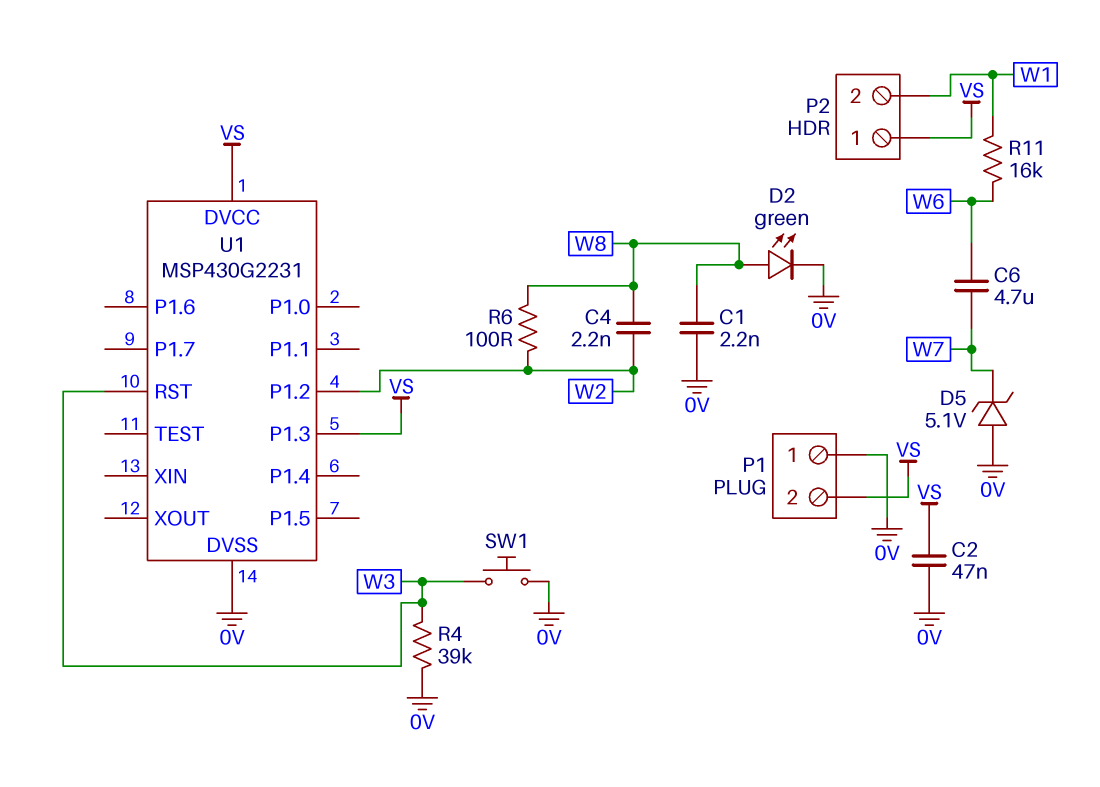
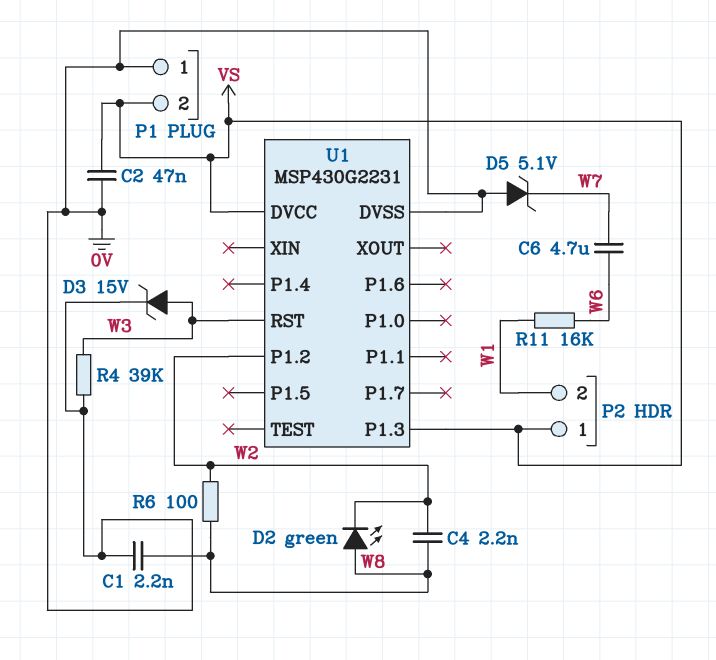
D2: LED green (A W8, K 0V) -> LED green (A W8, K W2)
D3: none -> zener 15V (A W3, K 0V)
SW1: button (0V, W3) -> none

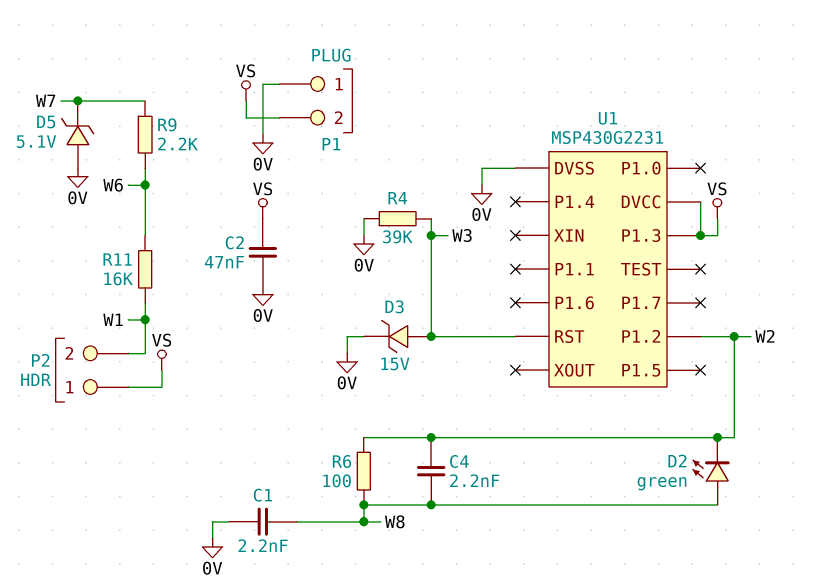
C6: 4.7uF (W6, W7) -> none
R9: none -> 2.2k (W6, W7)

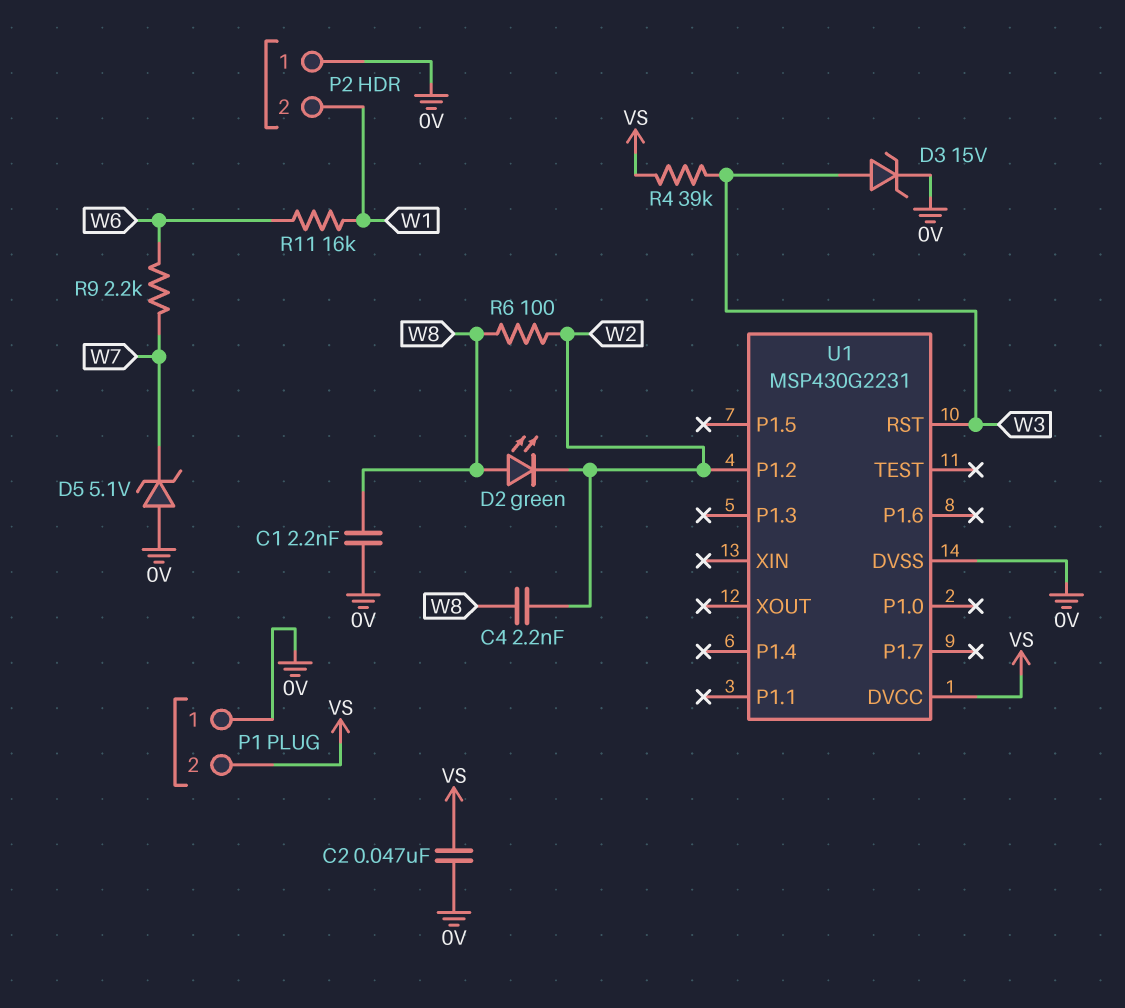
P2 pin 1: VS -> 0V
R4: 39k (0V, W3) -> 39k (VS, W3)
U1 pin P1.3: VS -> none

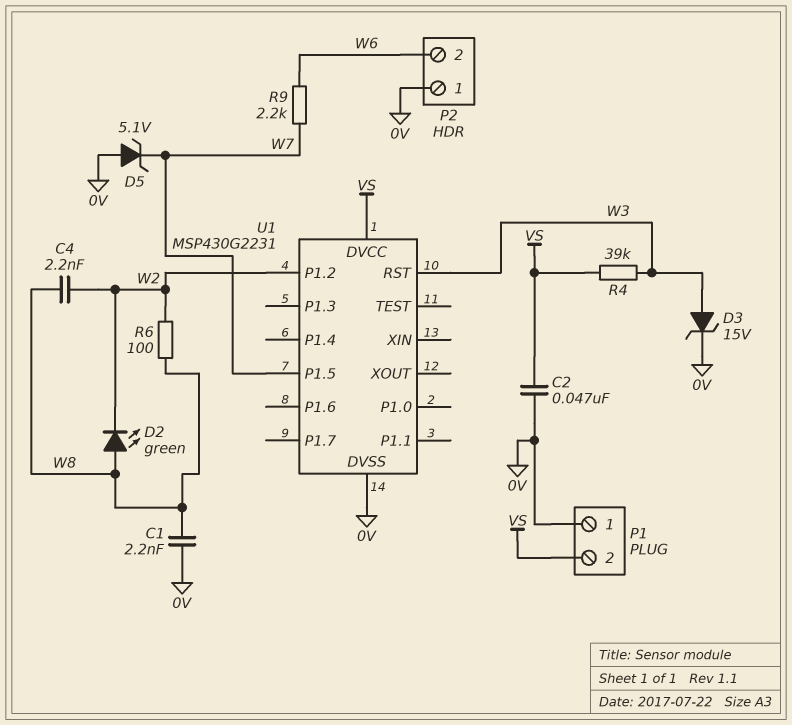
P2 pin 2: W1 -> W6
R11: 16k (W1, W6) -> none
U1 pin P1.5: none -> W7

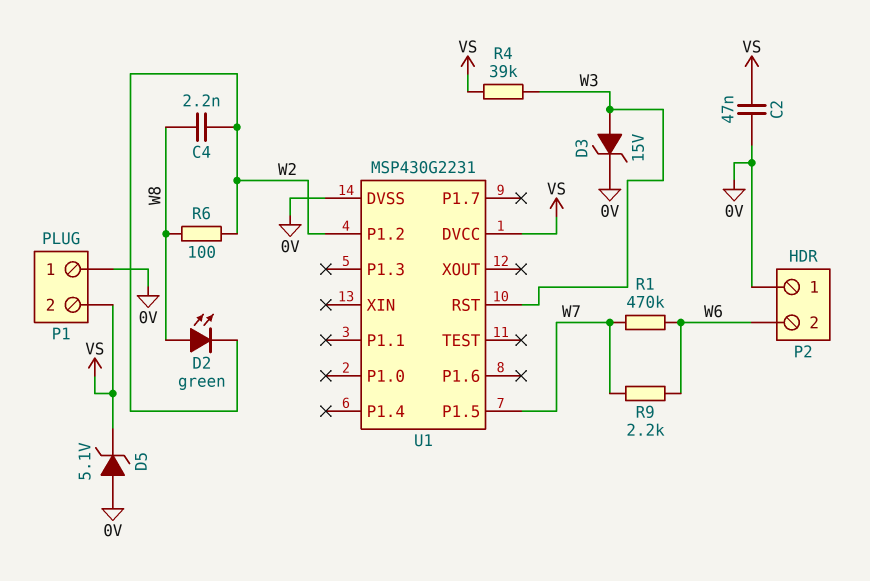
C1: 2.2nF (0V, W8) -> none
D5: zener 5.1V (A 0V, K W7) -> zener 5.1V (A 0V, K VS)
R1: none -> 470k (W6, W7)

